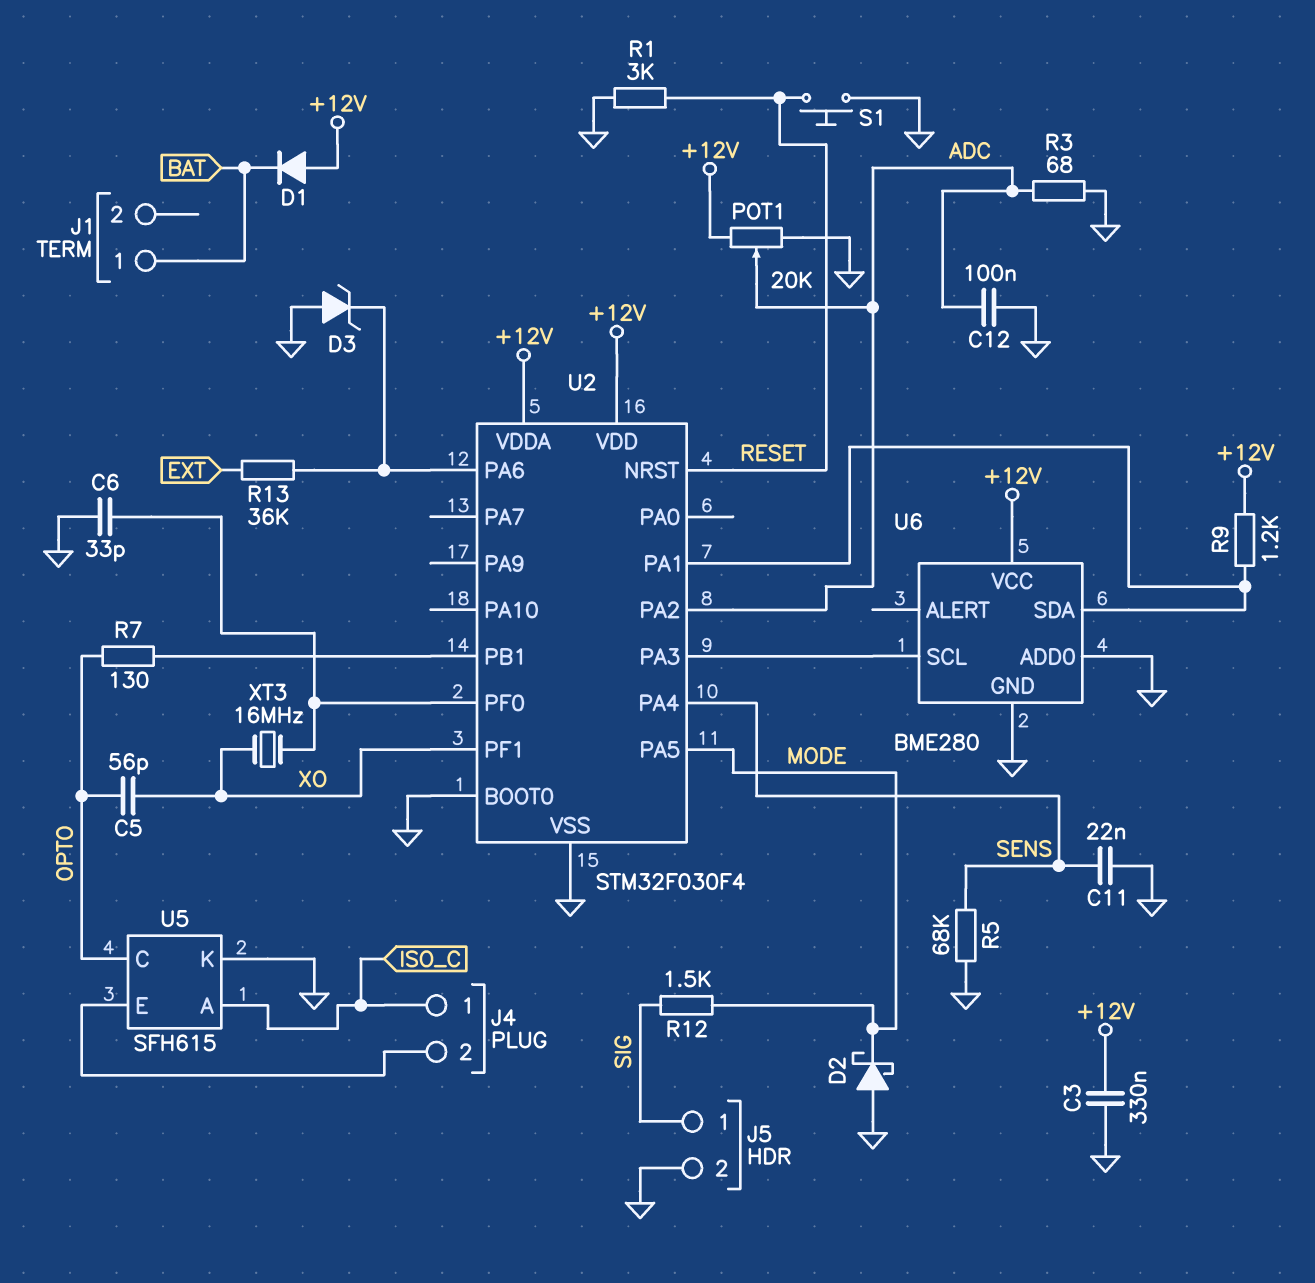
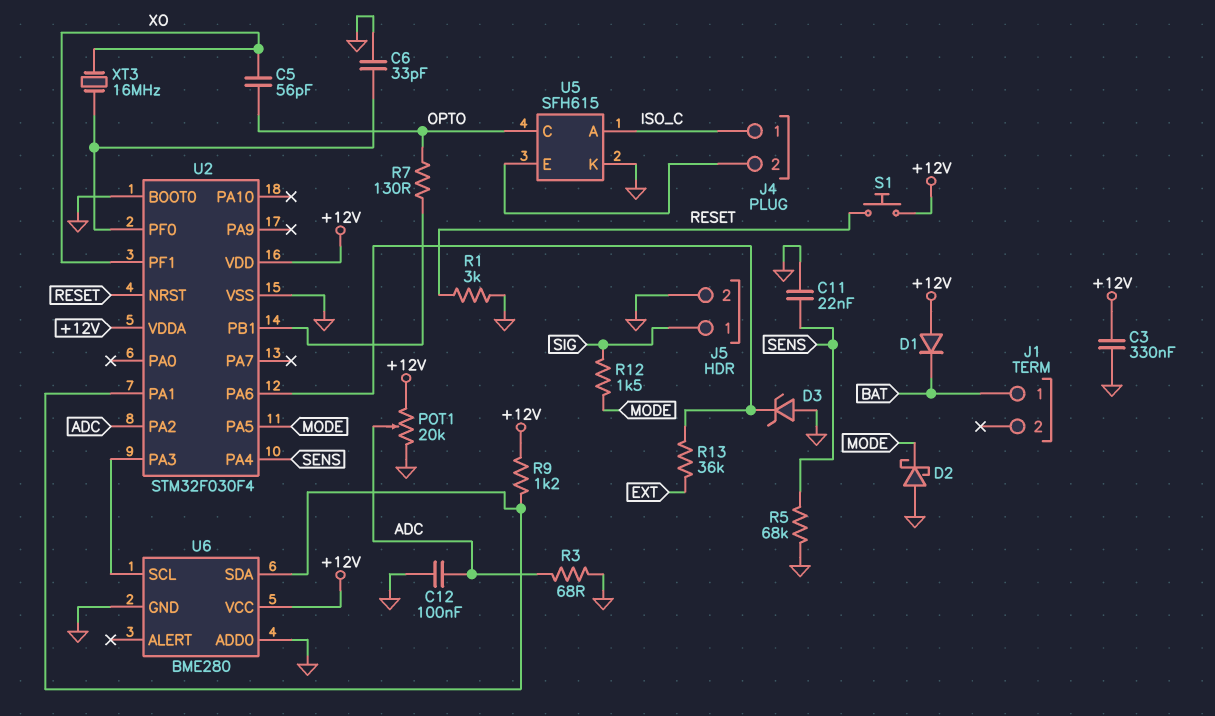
S1: button (GND, RESET) -> button (+12V, RESET)

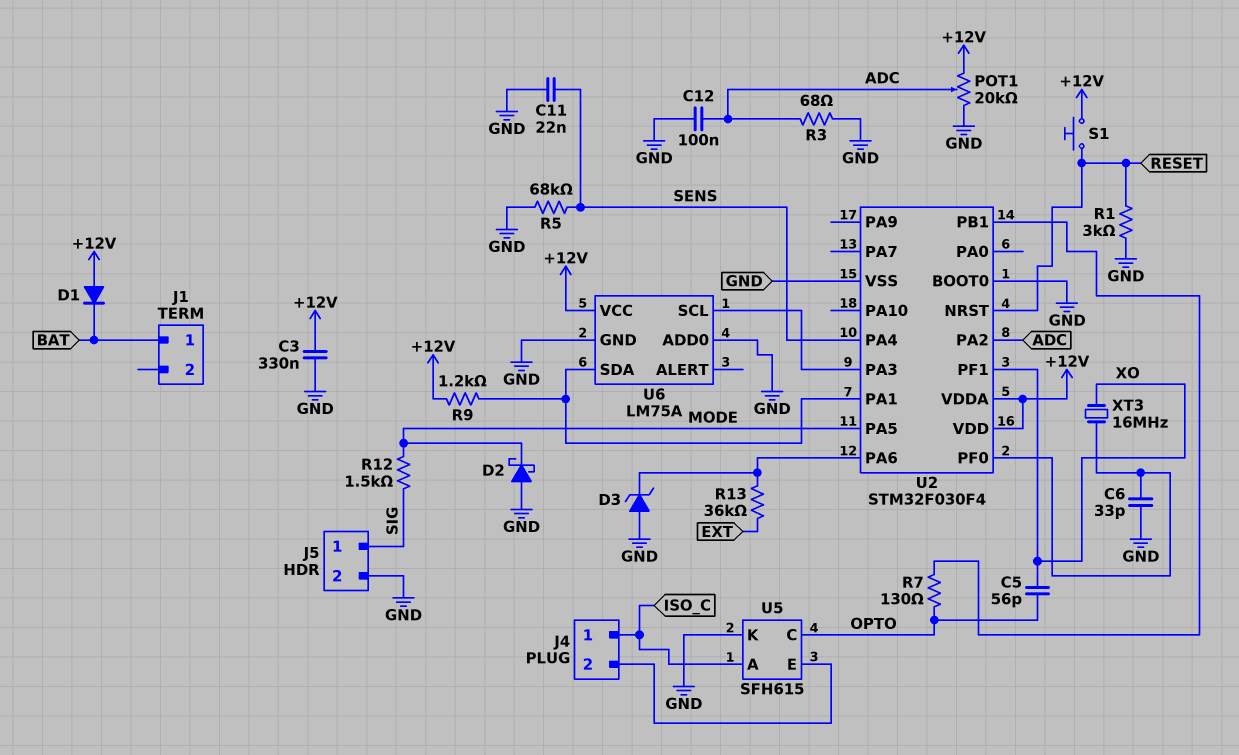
U6: BME280 -> LM75A

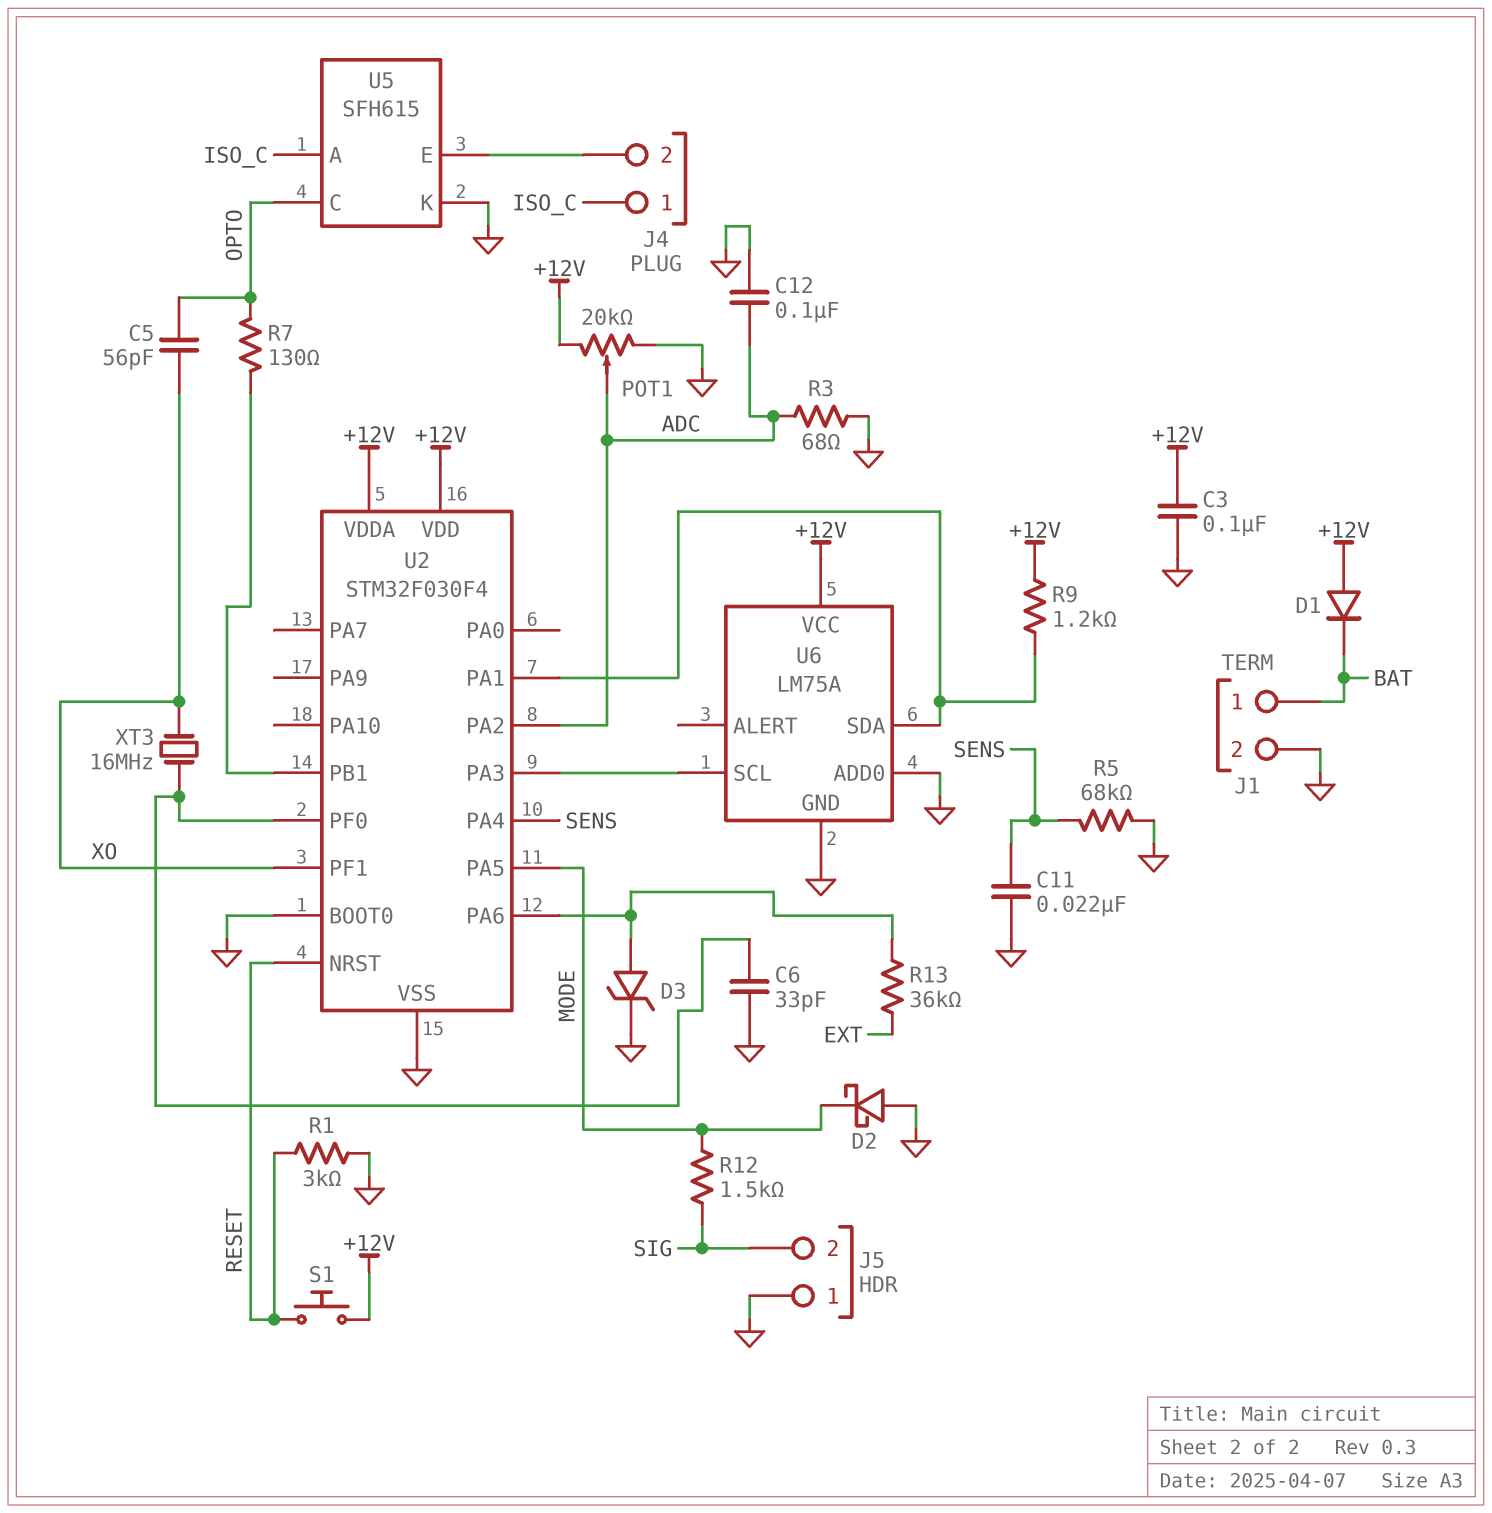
C3: 330nF (+12V, GND) -> 100nF (+12V, GND)
D3: zener (A GND, K U2/PA6) -> zener (A U2/PA6, K GND)
J1 pin 2: none -> GND
J5 pin 1: SIG -> GND
J5 pin 2: GND -> SIG

